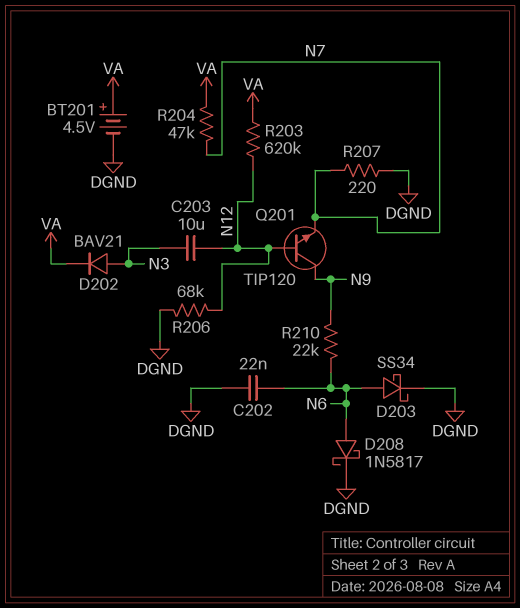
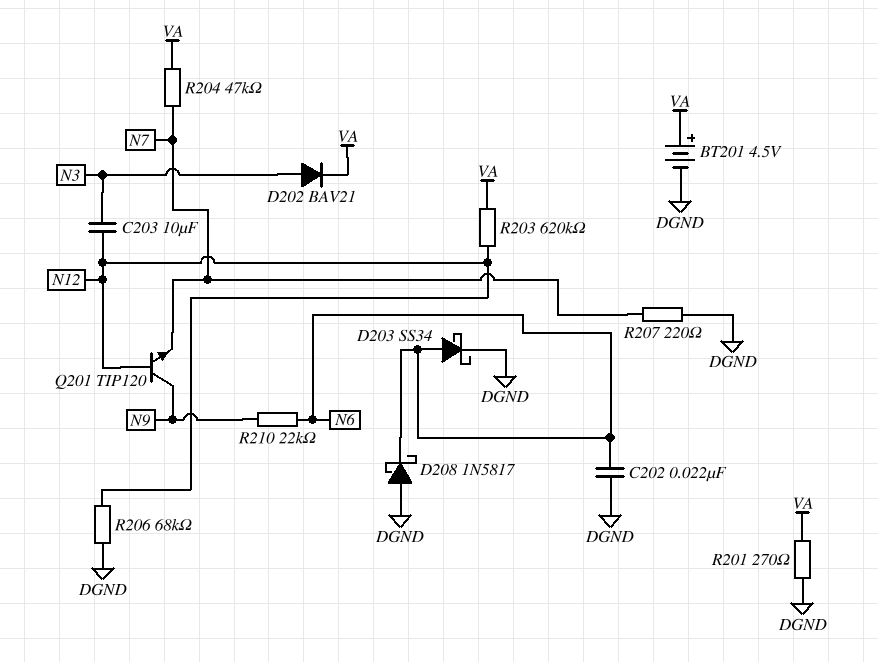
D208: schottky 1N5817 (A N6, K DGND) -> schottky 1N5817 (A DGND, K N6)
R201: none -> 270 (DGND, VA)

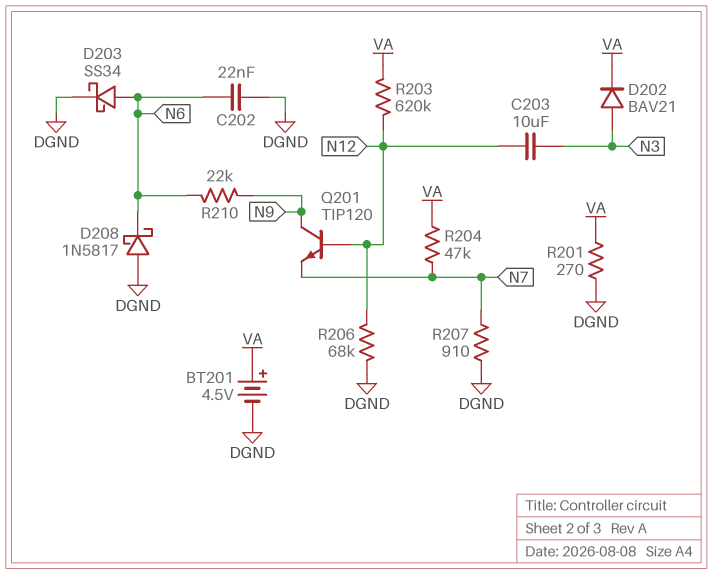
R207: 220 (DGND, N7) -> 910 (DGND, N7)

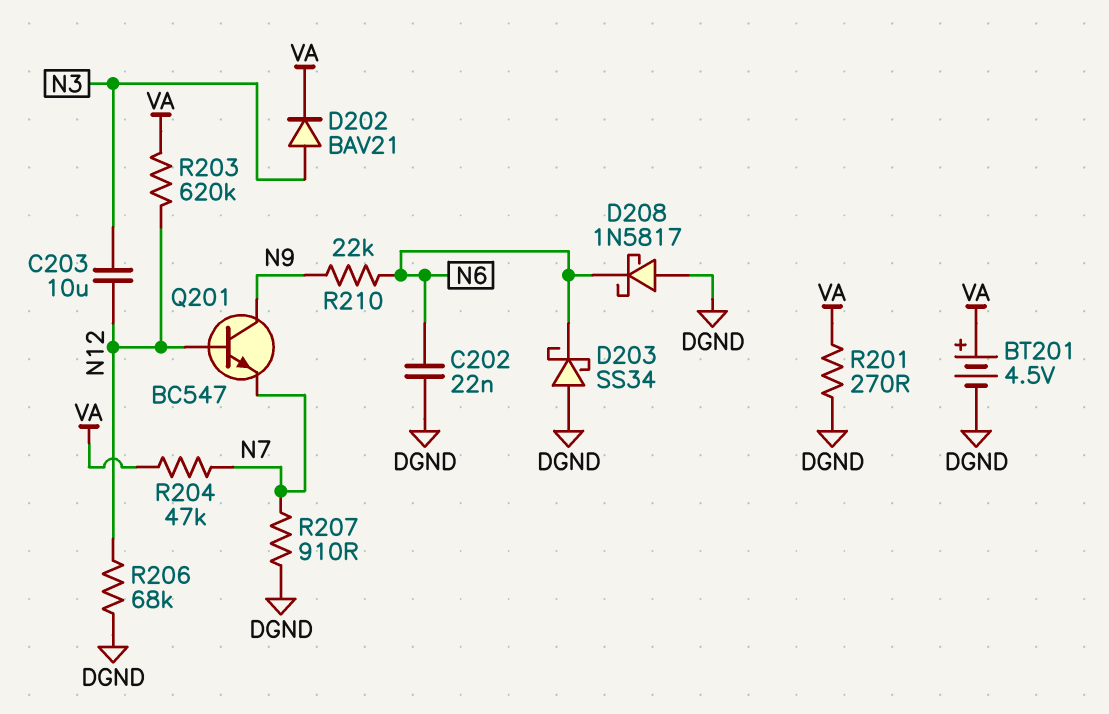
D203: schottky SS34 (A N6, K DGND) -> schottky SS34 (A DGND, K N6)
Q201: NPN TIP120 (B N12, C N9, E N7) -> NPN BC547 (B N12, C N9, E N7)

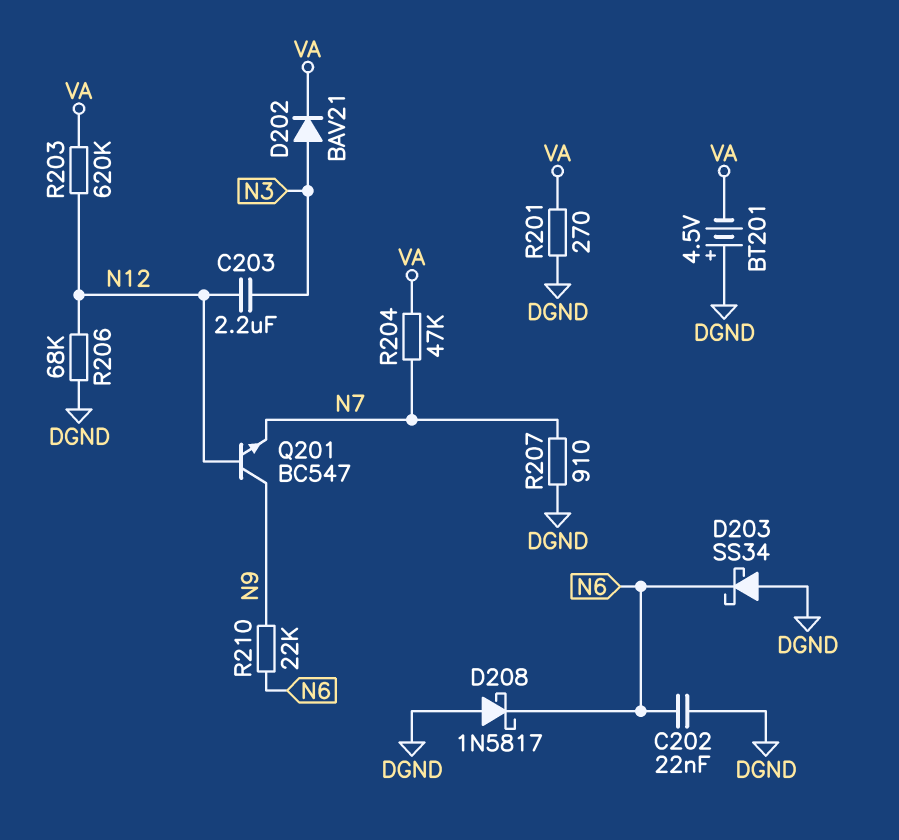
BT201: 4.5V (plus VA, minus DGND) -> 4.5V (plus DGND, minus VA)
C203: 10uF (N3, N12) -> 2.2uF (N3, N12)

